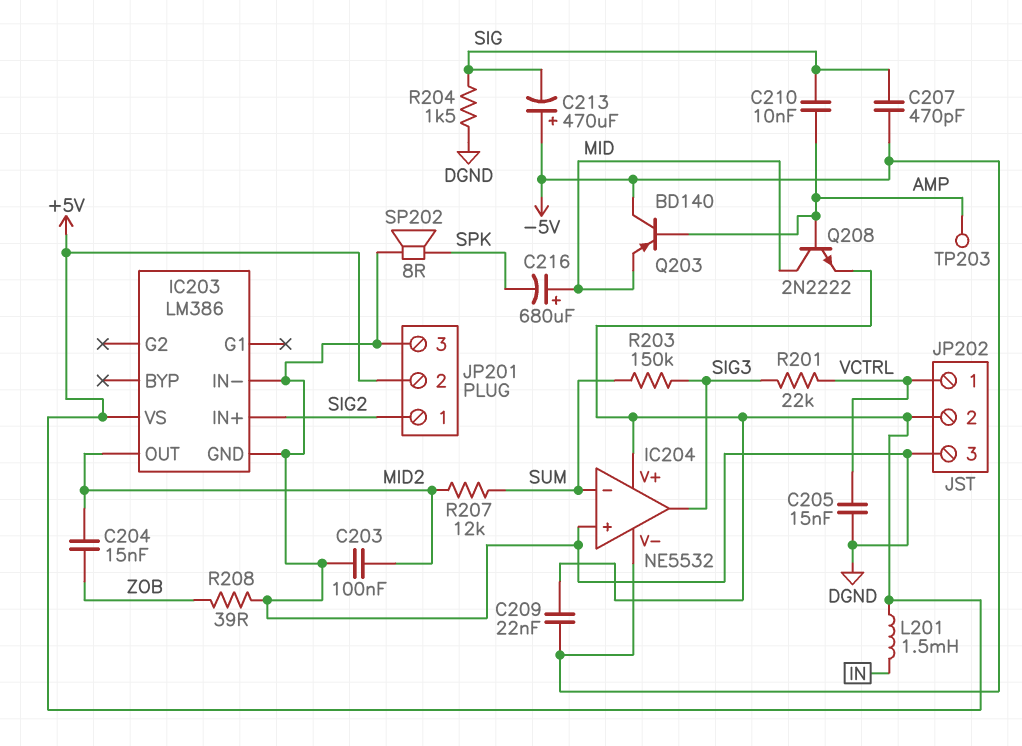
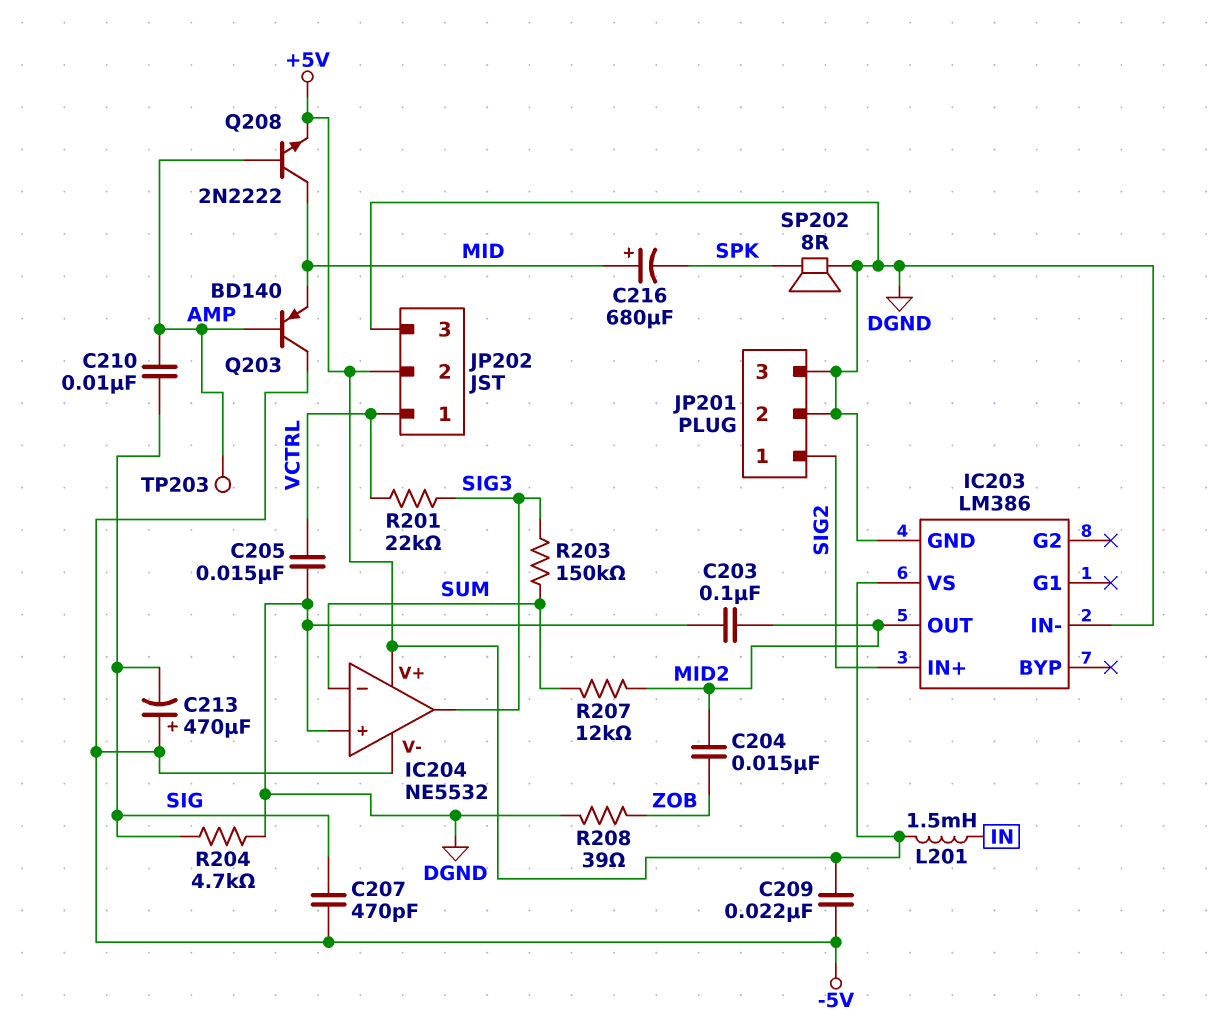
JP201 pin 2: +5V -> DGND
R204: 1.5k (DGND, SIG) -> 4.7k (DGND, SIG)

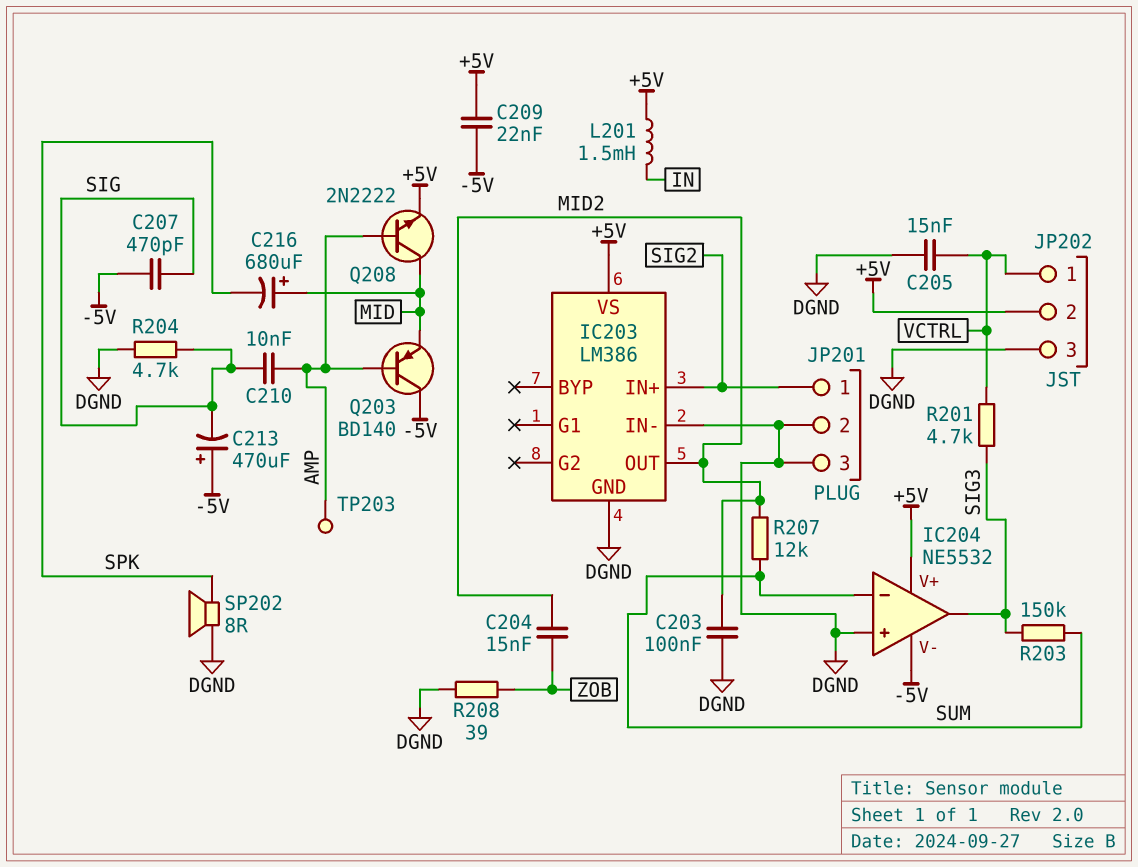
R201: 22k (SIG3, VCTRL) -> 4.7k (SIG3, VCTRL)

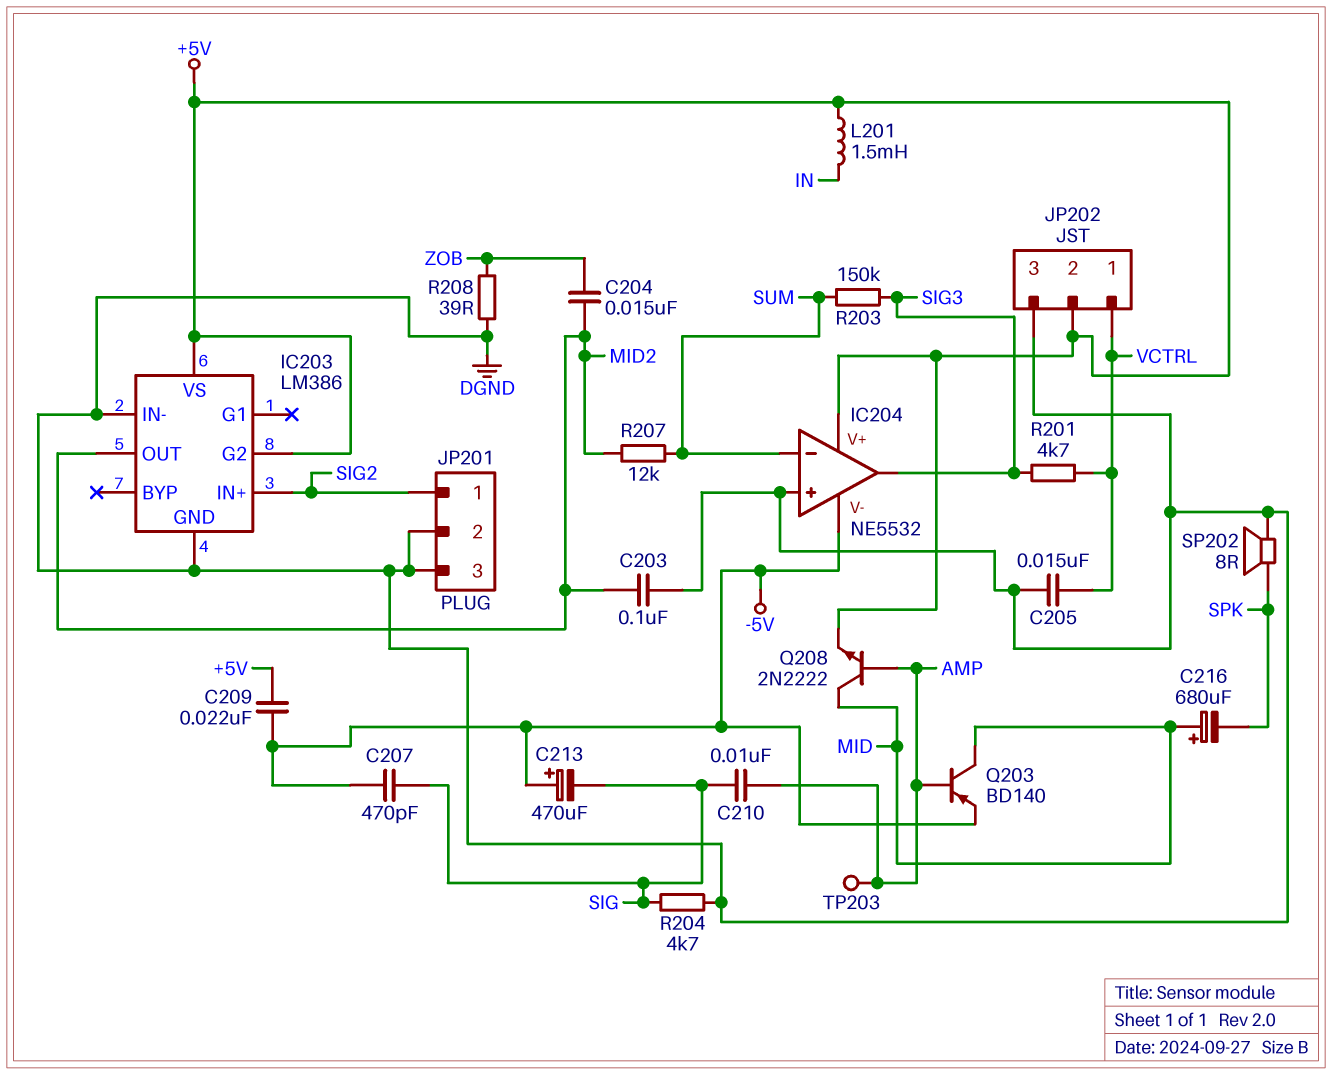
IC203 pin G2: none -> +5V
Q203: PNP BD140 (B AMP, C -5V, E MID) -> PNP BD140 (B AMP, C MID, E -5V)

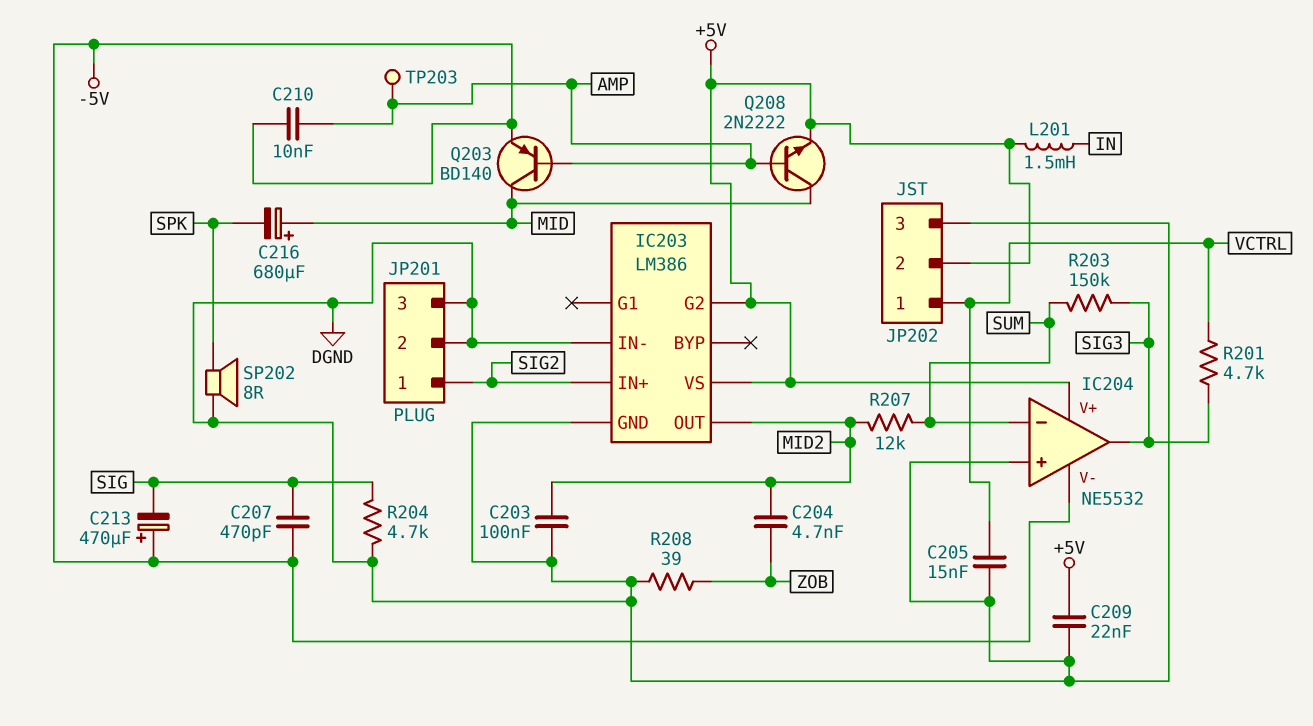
C204: 15nF (MID2, ZOB) -> 4.7nF (MID2, ZOB)
C209: 22nF (+5V, -5V) -> 22nF (+5V, DGND)
C210: 10nF (AMP, SIG) -> 10nF (-5V, AMP)

